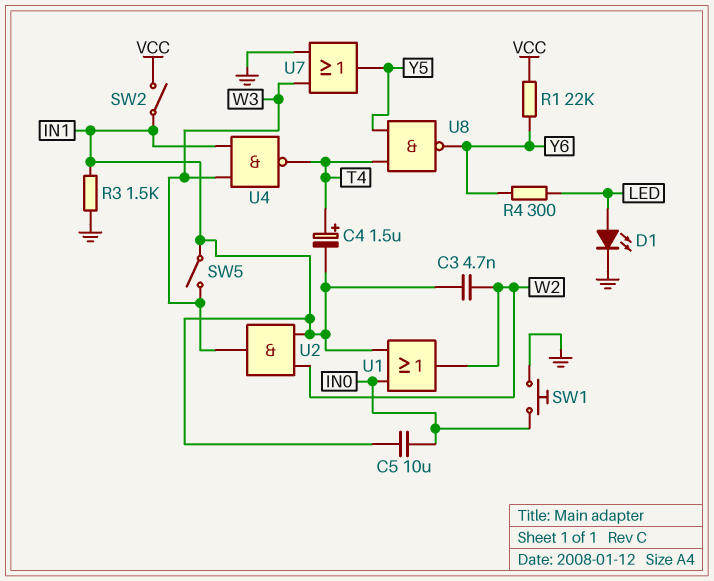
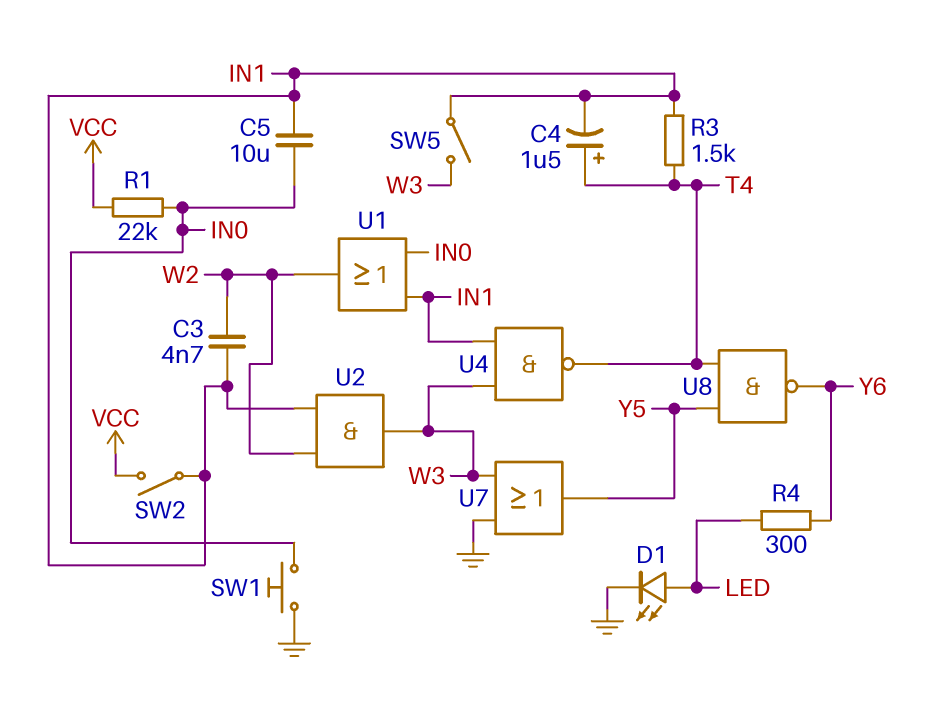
R1: 22k (VCC, Y6) -> 22k (IN0, VCC)
R3: 1.5k (GND, IN1) -> 1.5k (IN1, T4)

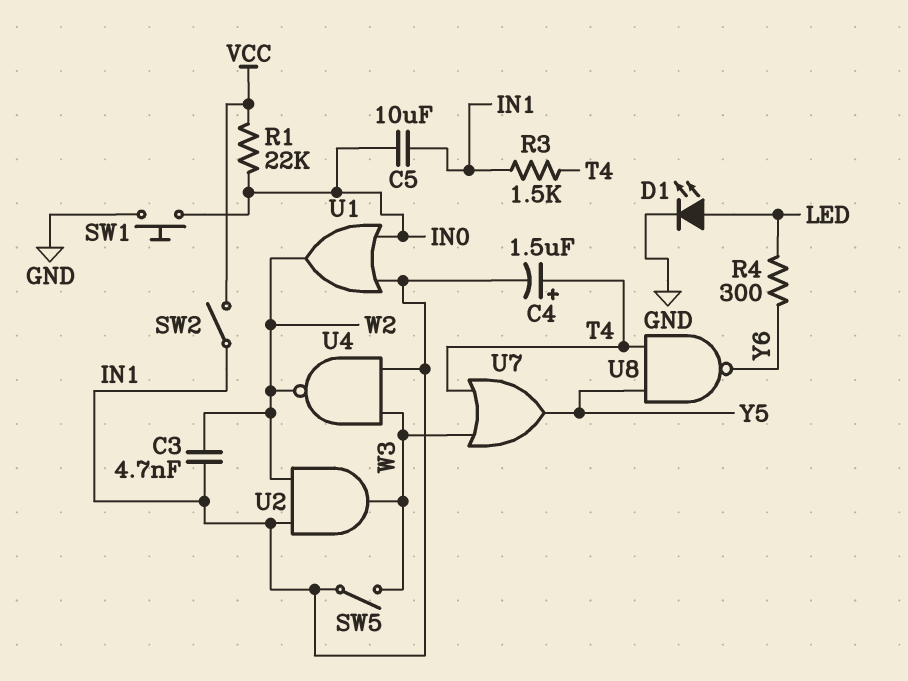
U4: NAND (in IN1, in W3, out T4) -> NAND (in IN1, in W3, out W2)
U7: OR (in GND, in W3, out Y5) -> OR (in T4, in W3, out Y5)

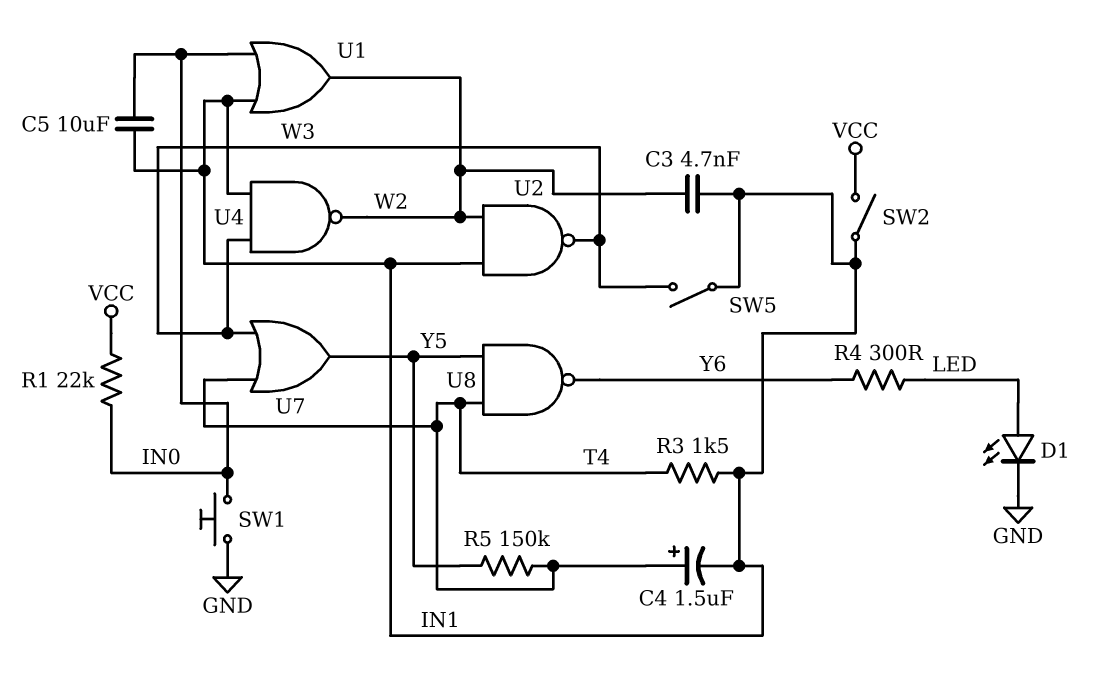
R5: none -> 150k (T4, Y5)
U2: AND (in IN1, in W2, out W3) -> NAND (in IN1, in W2, out W3)

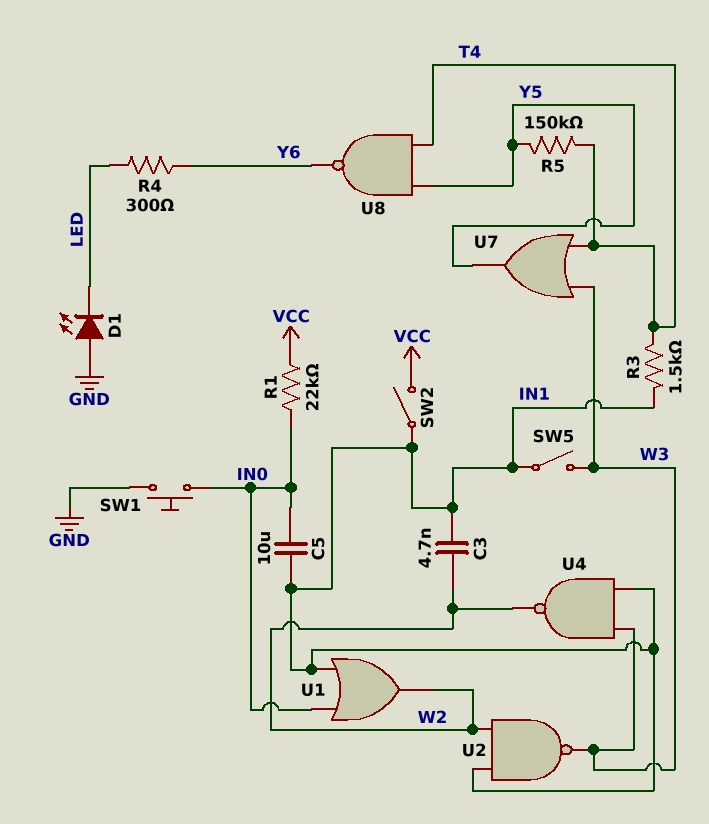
C4: 1.5uF (plus T4, minus IN1) -> none
D1: LED (A LED, K GND) -> LED (A GND, K LED)

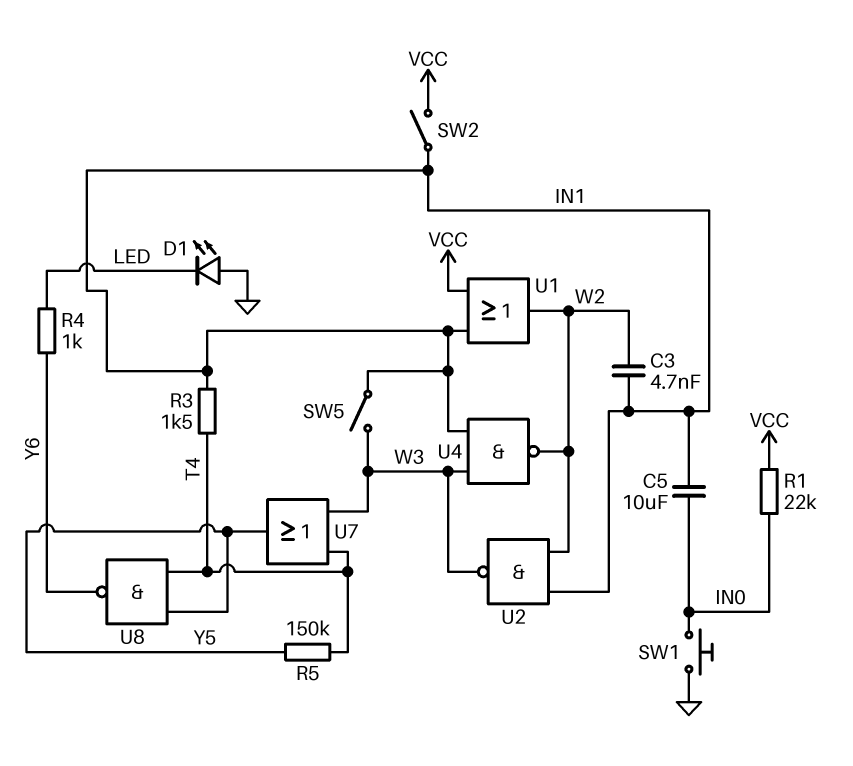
R4: 300 (LED, Y6) -> 1k (LED, Y6)
U1: OR (in IN0, in IN1, out W2) -> OR (in IN1, in VCC, out W2)

